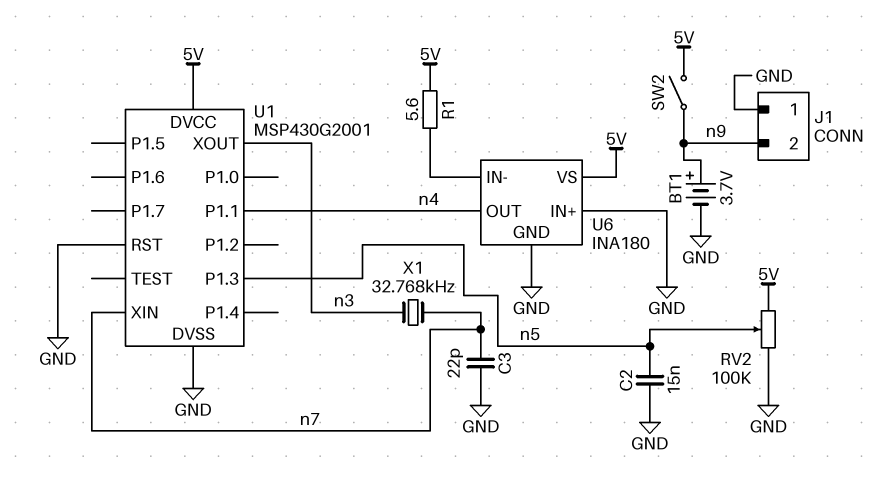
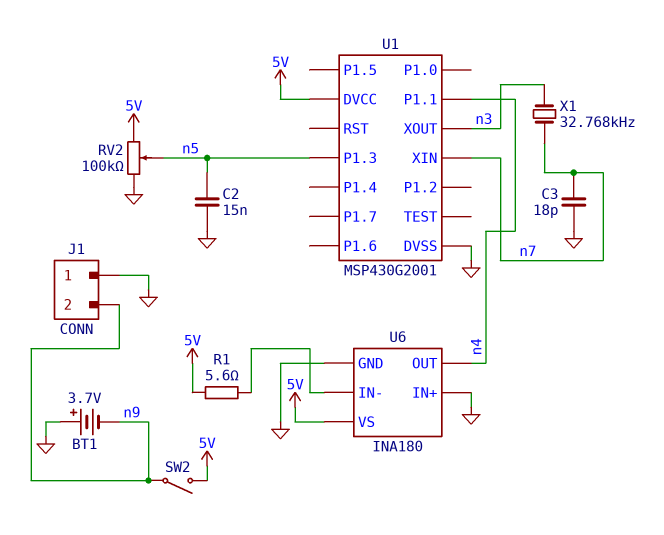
BT1: 3.7V (plus n9, minus GND) -> 3.7V (plus GND, minus n9)
C3: 22pF (GND, n7) -> 18pF (GND, n7)
U1 pin RST: GND -> none

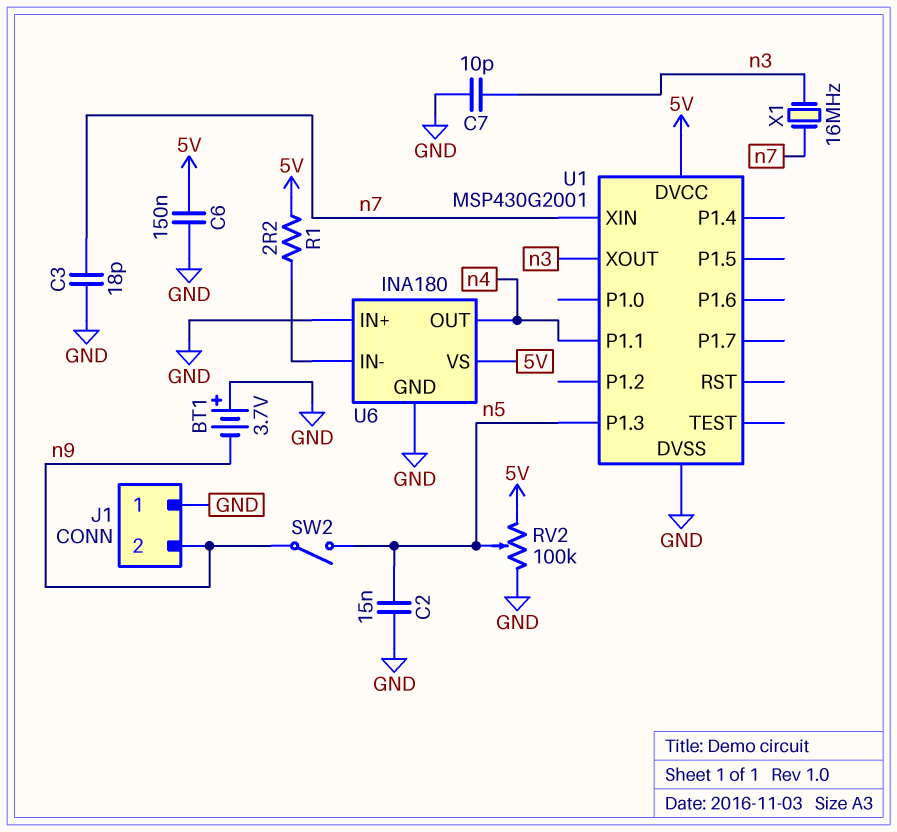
C6: none -> 150nF (5V, GND)
C7: none -> 10pF (GND, n3)
R1: 5.6 (5V, U6/IN-) -> 2.2 (5V, U6/IN-)
SW2: switch (5V, n9) -> switch (n5, n9)
X1: 32.768kHz (n3, n7) -> 16MHz (n3, n7)

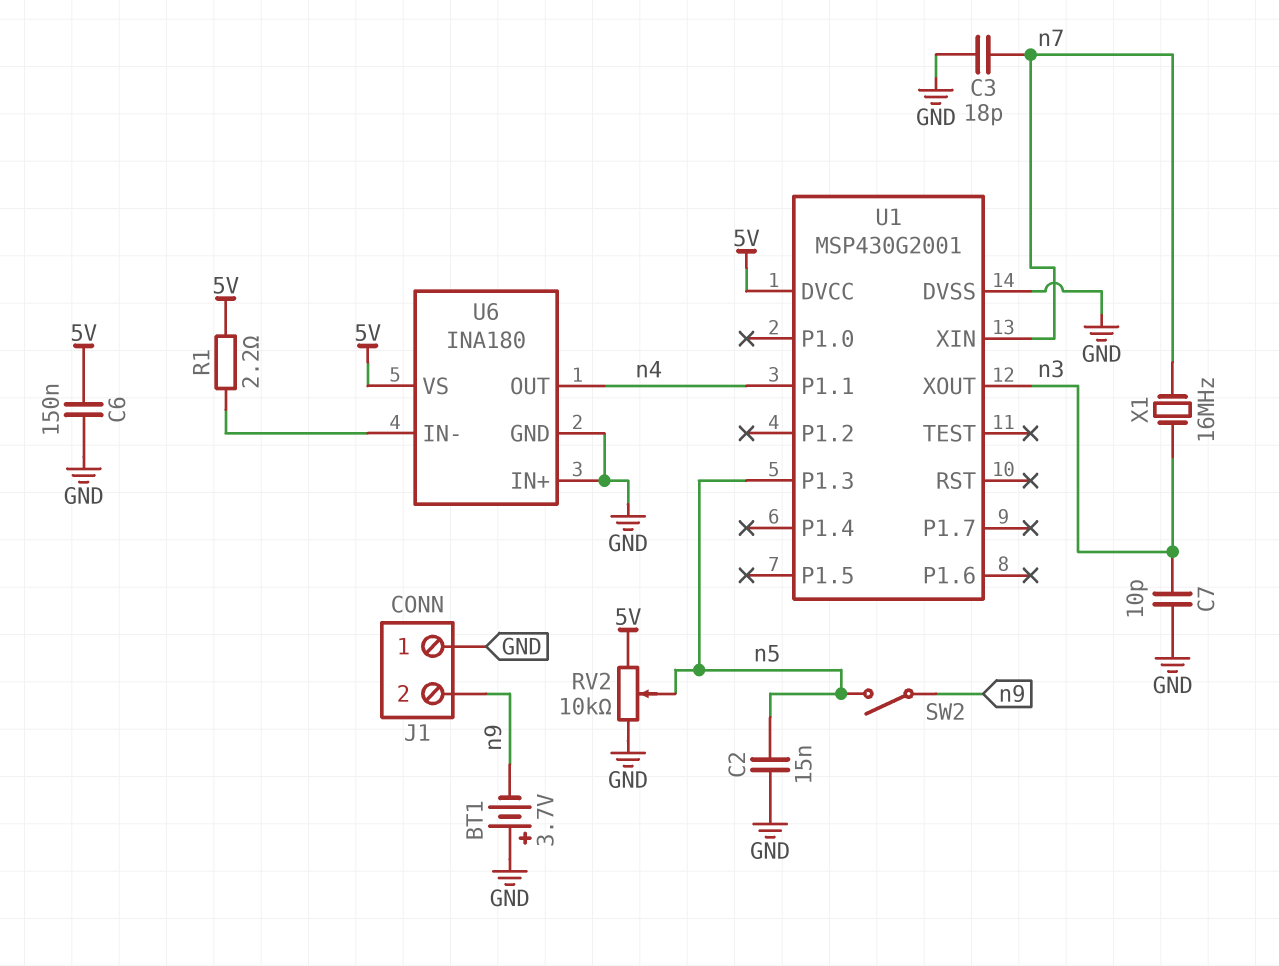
RV2: 100k (5V, GND, wiper n5) -> 10k (5V, GND, wiper n5)

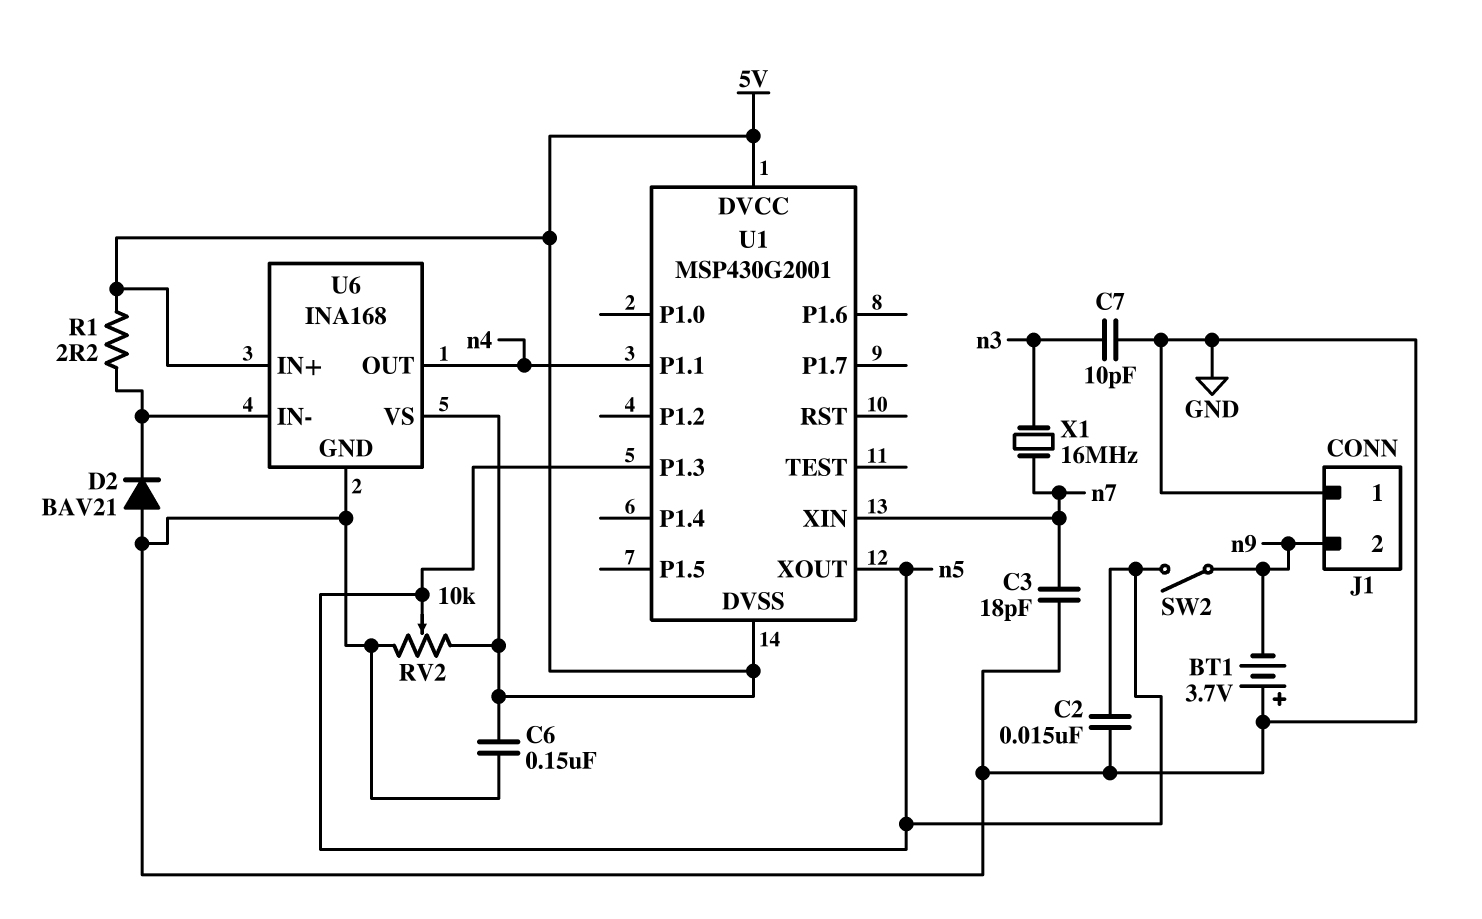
D2: none -> diode BAV21 (A GND, K U6/IN-)
U1 pin DVSS: GND -> 5V
U1 pin XOUT: n3 -> n5
U6: INA180 -> INA168
U6 pin IN+: GND -> 5V

